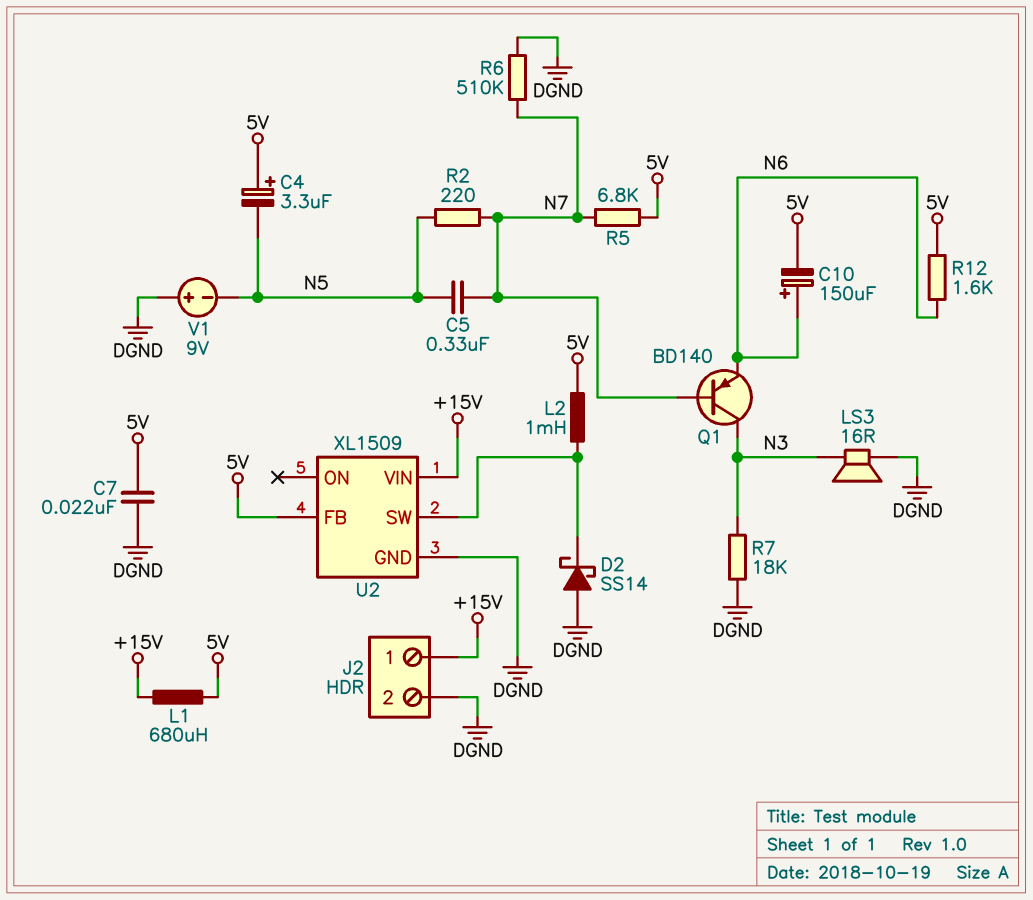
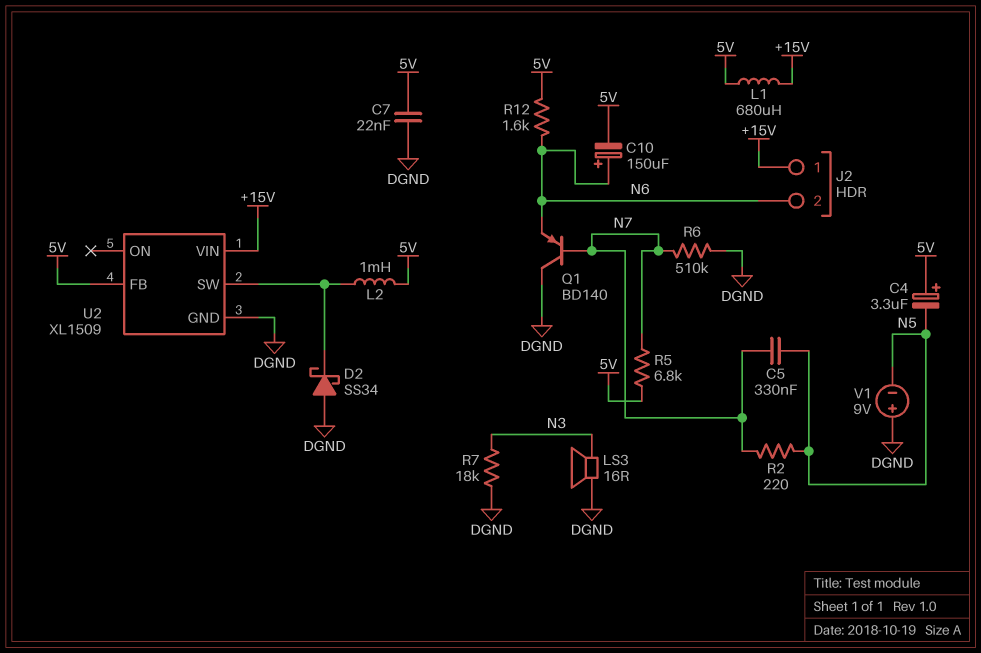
D2: schottky SS14 (A DGND, K U2/SW) -> schottky SS34 (A DGND, K U2/SW)
J2 pin 2: DGND -> N6
Q1: PNP BD140 (B N7, C N3, E N6) -> PNP BD140 (B N7, C DGND, E N6)

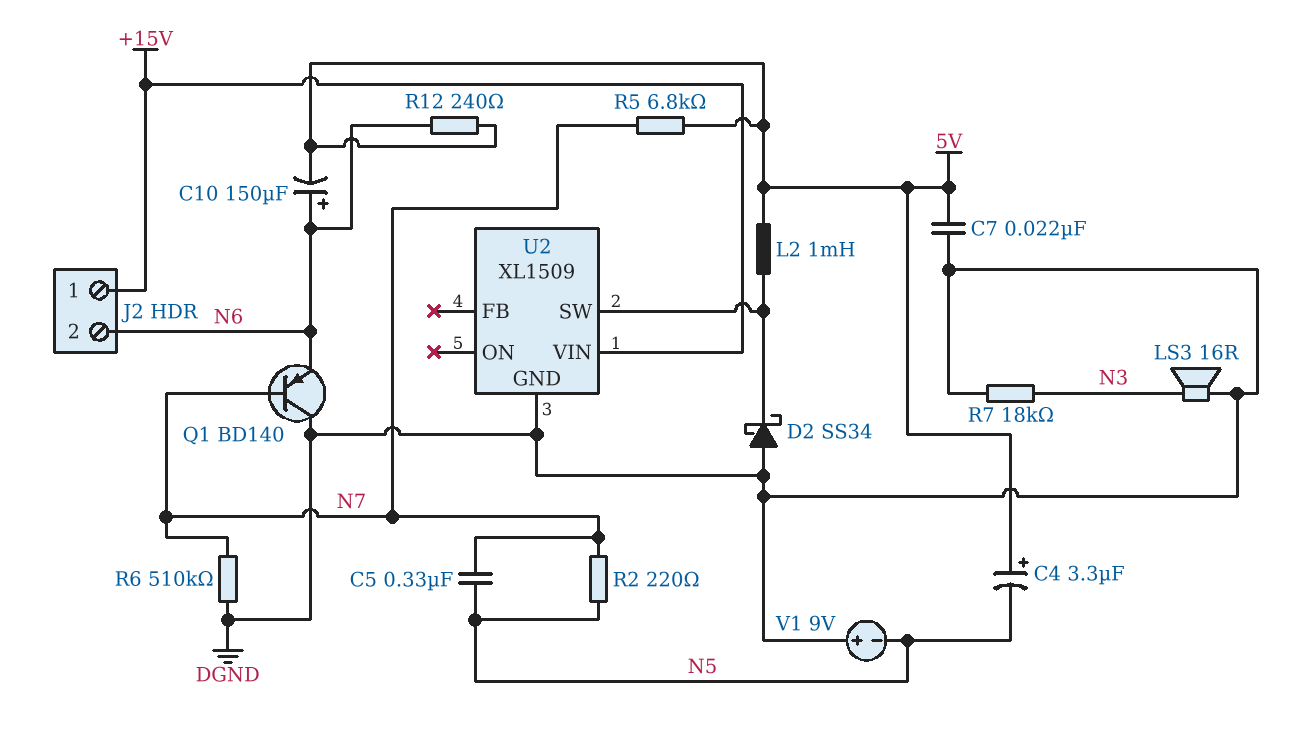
L1: 680uH (+15V, 5V) -> none
R12: 1.6k (5V, N6) -> 240 (5V, N6)
U2 pin FB: 5V -> none

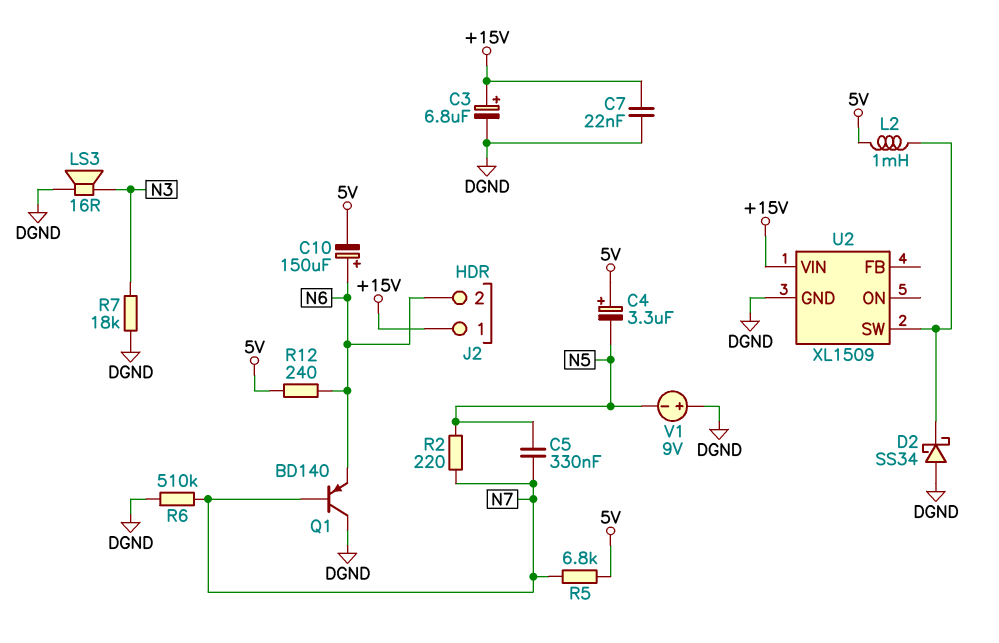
C3: none -> 6.8uF (plus +15V, minus DGND)
C7: 22nF (5V, DGND) -> 22nF (+15V, DGND)

